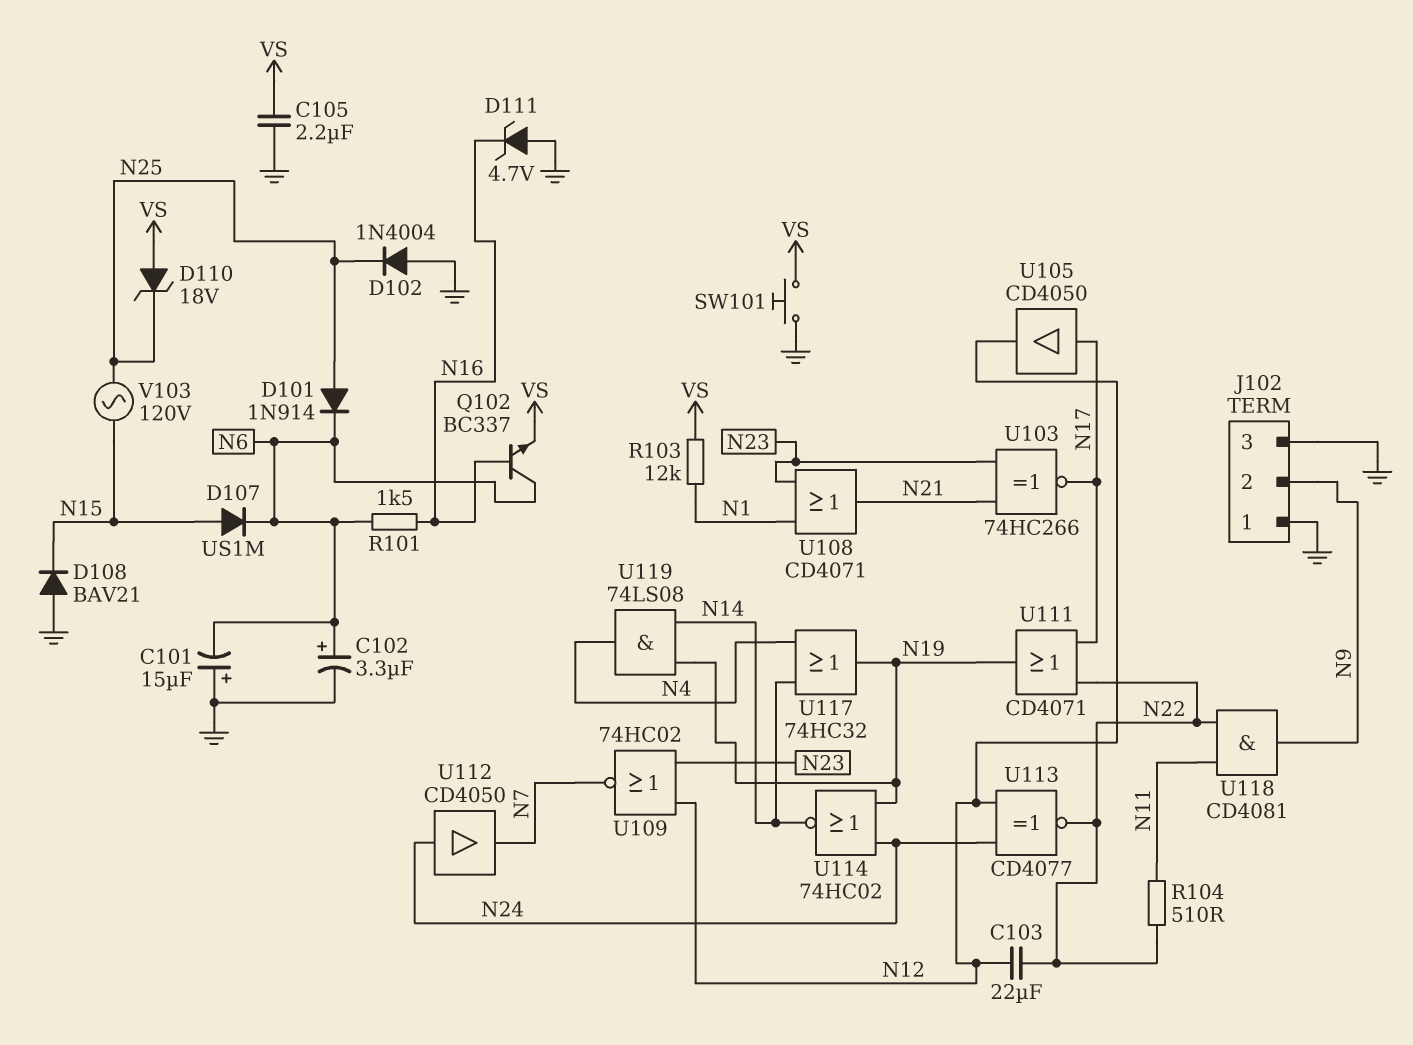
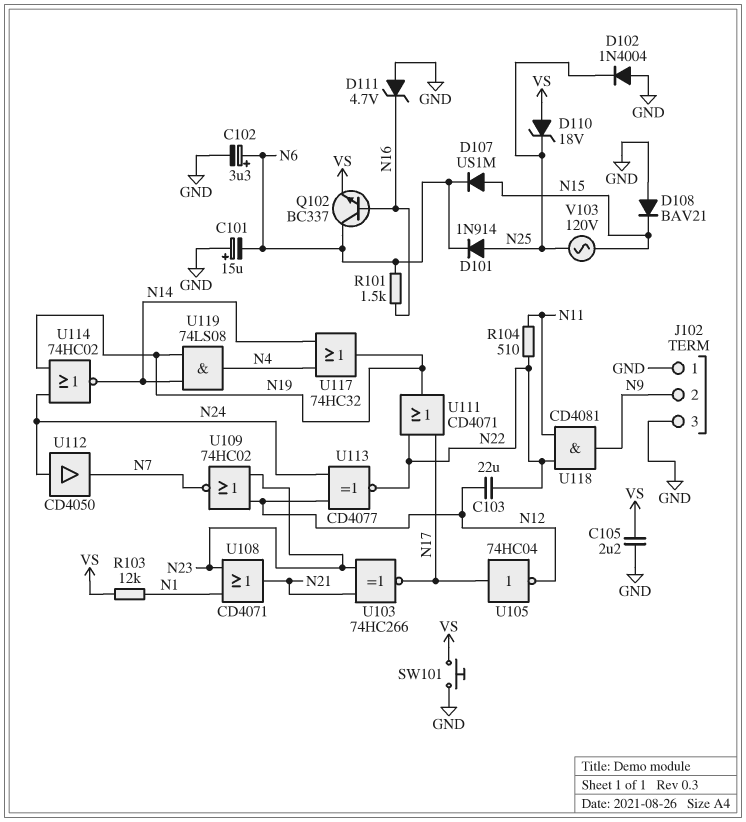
U105: buffer CD4050 (in N17, out N12) -> NOT 74HC04 (in N17, out N12)

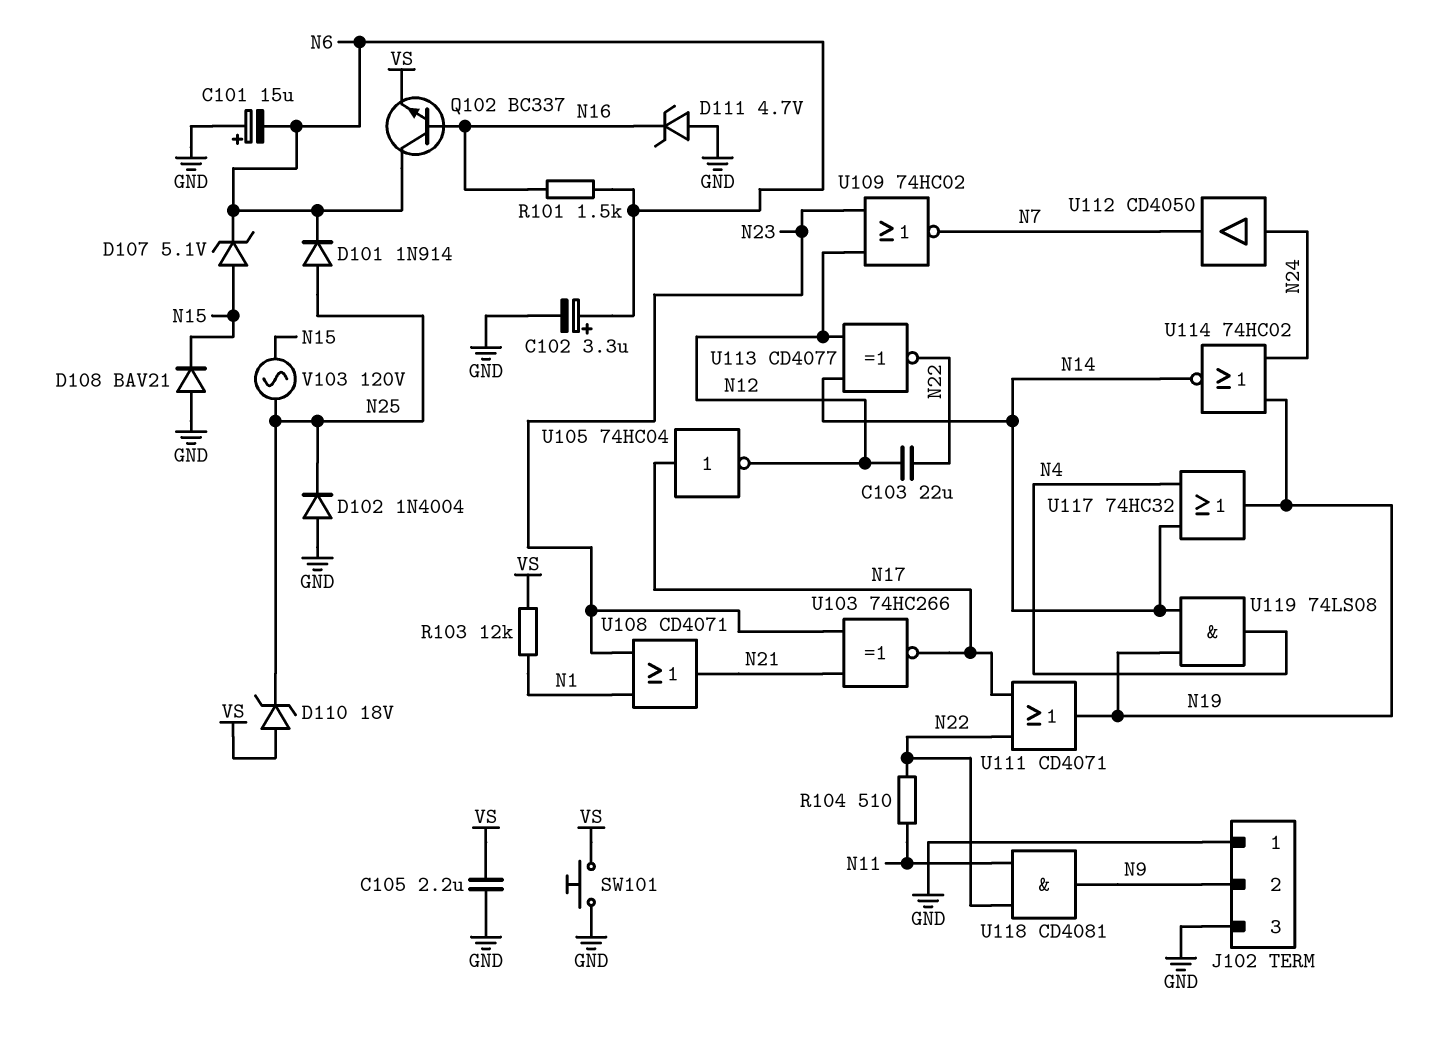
D107: diode US1M (A N15, K N6) -> zener 5.1V (A N15, K N6)
U113: XNOR CD4077 (in N12, in N24, out N22) -> XNOR CD4077 (in N12, in N14, out N22)

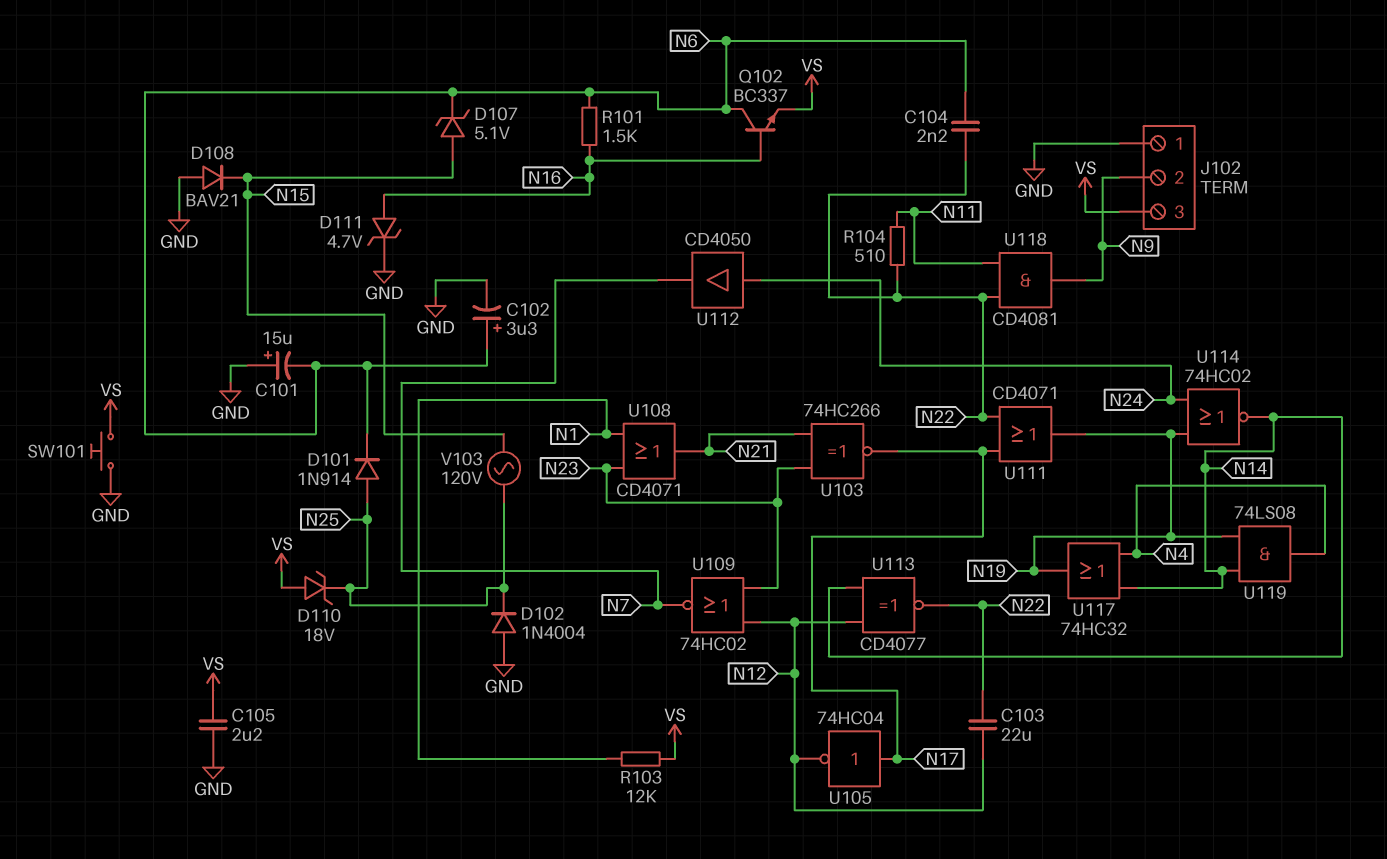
C104: none -> 2.2nF (N6, N22)
D111: zener 4.7V (A GND, K N16) -> zener 4.7V (A N16, K GND)
J102 pin 3: GND -> VS

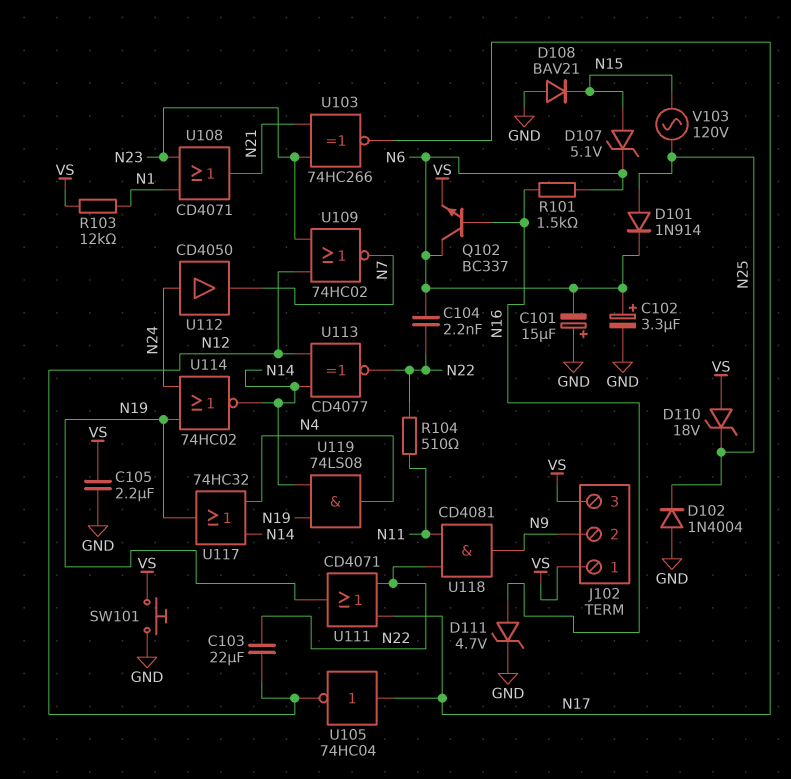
J102 pin 1: GND -> VS

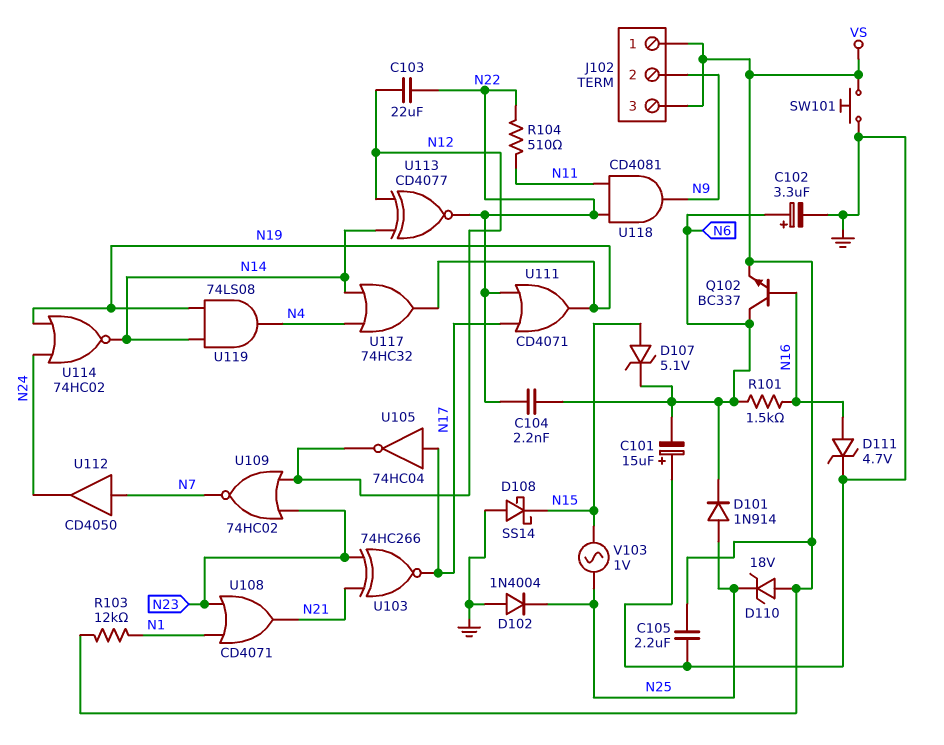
D108: diode BAV21 (A GND, K N15) -> schottky SS14 (A GND, K N15)
U112: buffer CD4050 (in N24, out N7) -> buffer CD4050 (in N7, out N24)
V103: AC 120V (N15, N25) -> AC 1V (N15, N25)

